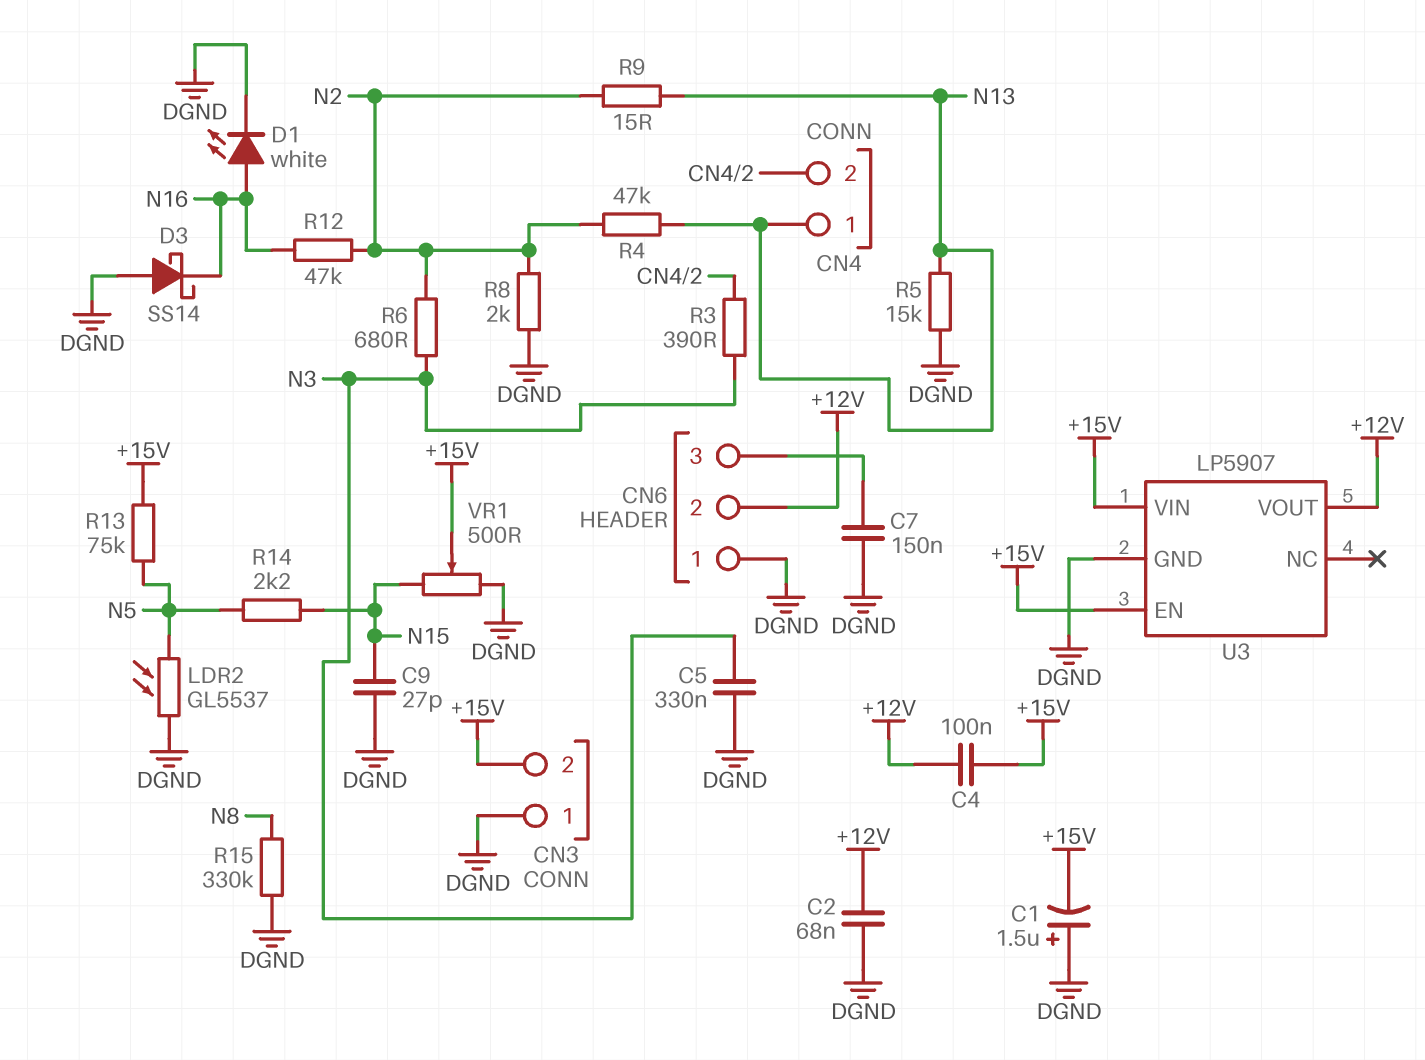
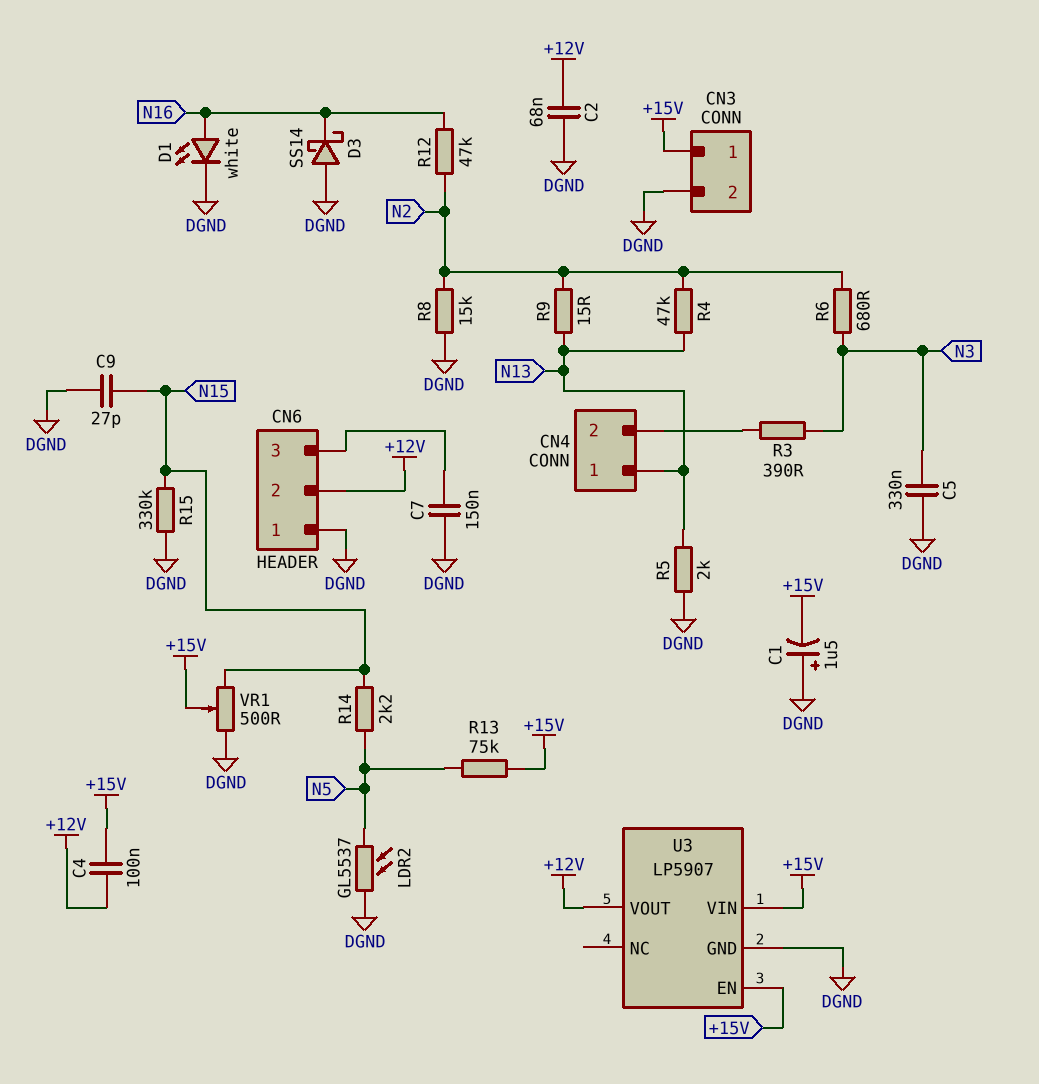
CN3 pin 1: DGND -> +15V
CN3 pin 2: +15V -> DGND
R5: 15k (DGND, N13) -> 2k (DGND, N13)
R8: 2k (DGND, N2) -> 15k (DGND, N2)
R15: 330k (DGND, N8) -> 330k (DGND, N15)

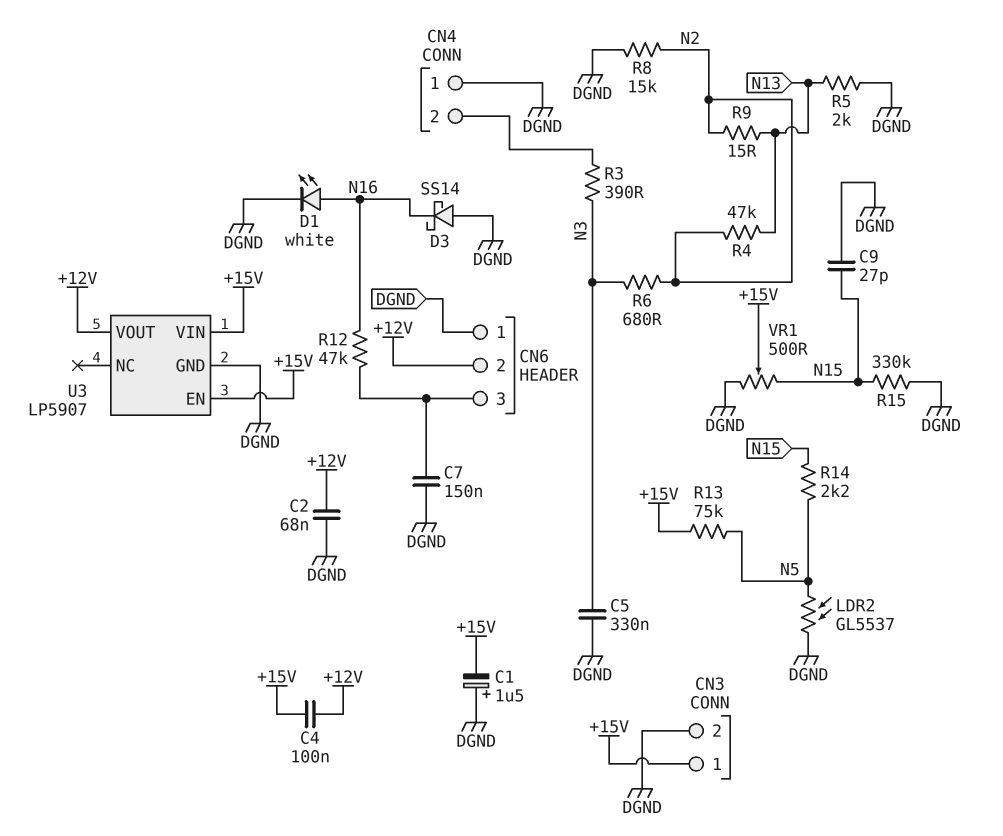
CN4 pin 1: N13 -> DGND
R12: 47k (N2, N16) -> 47k (CN6/3, N16)

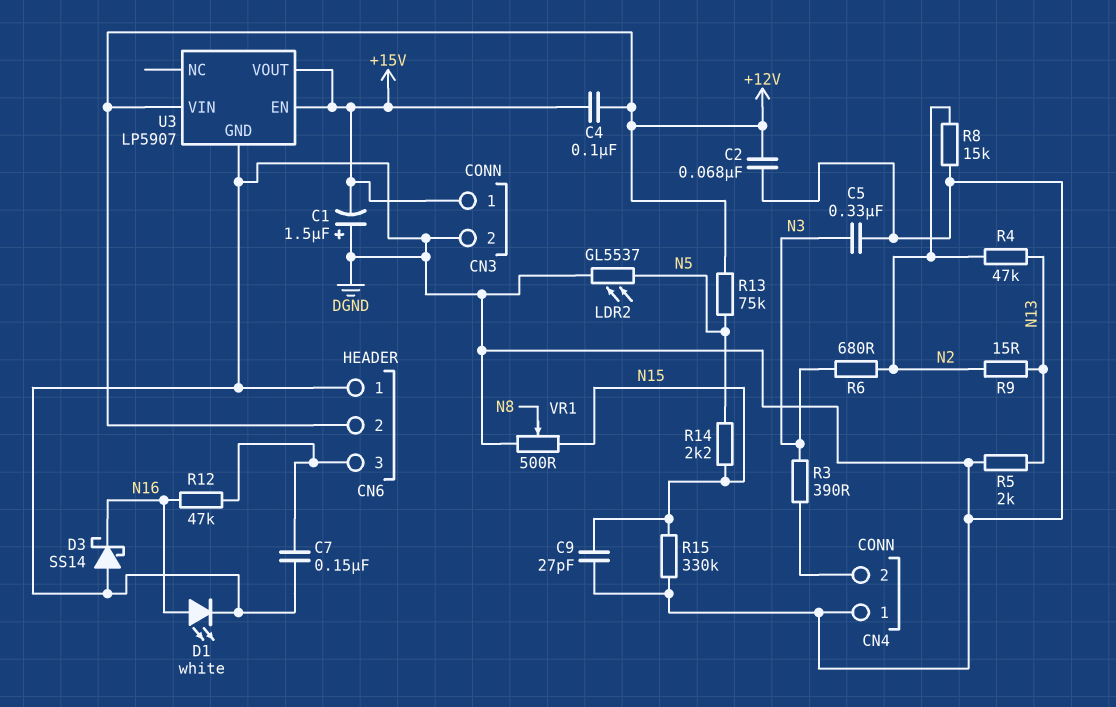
R13: 75k (+15V, N5) -> 75k (+12V, N5)
U3 pin VIN: +15V -> +12V
U3 pin VOUT: +12V -> +15V
VR1: 500 (DGND, N15, wiper +15V) -> 500 (DGND, N15, wiper N8)

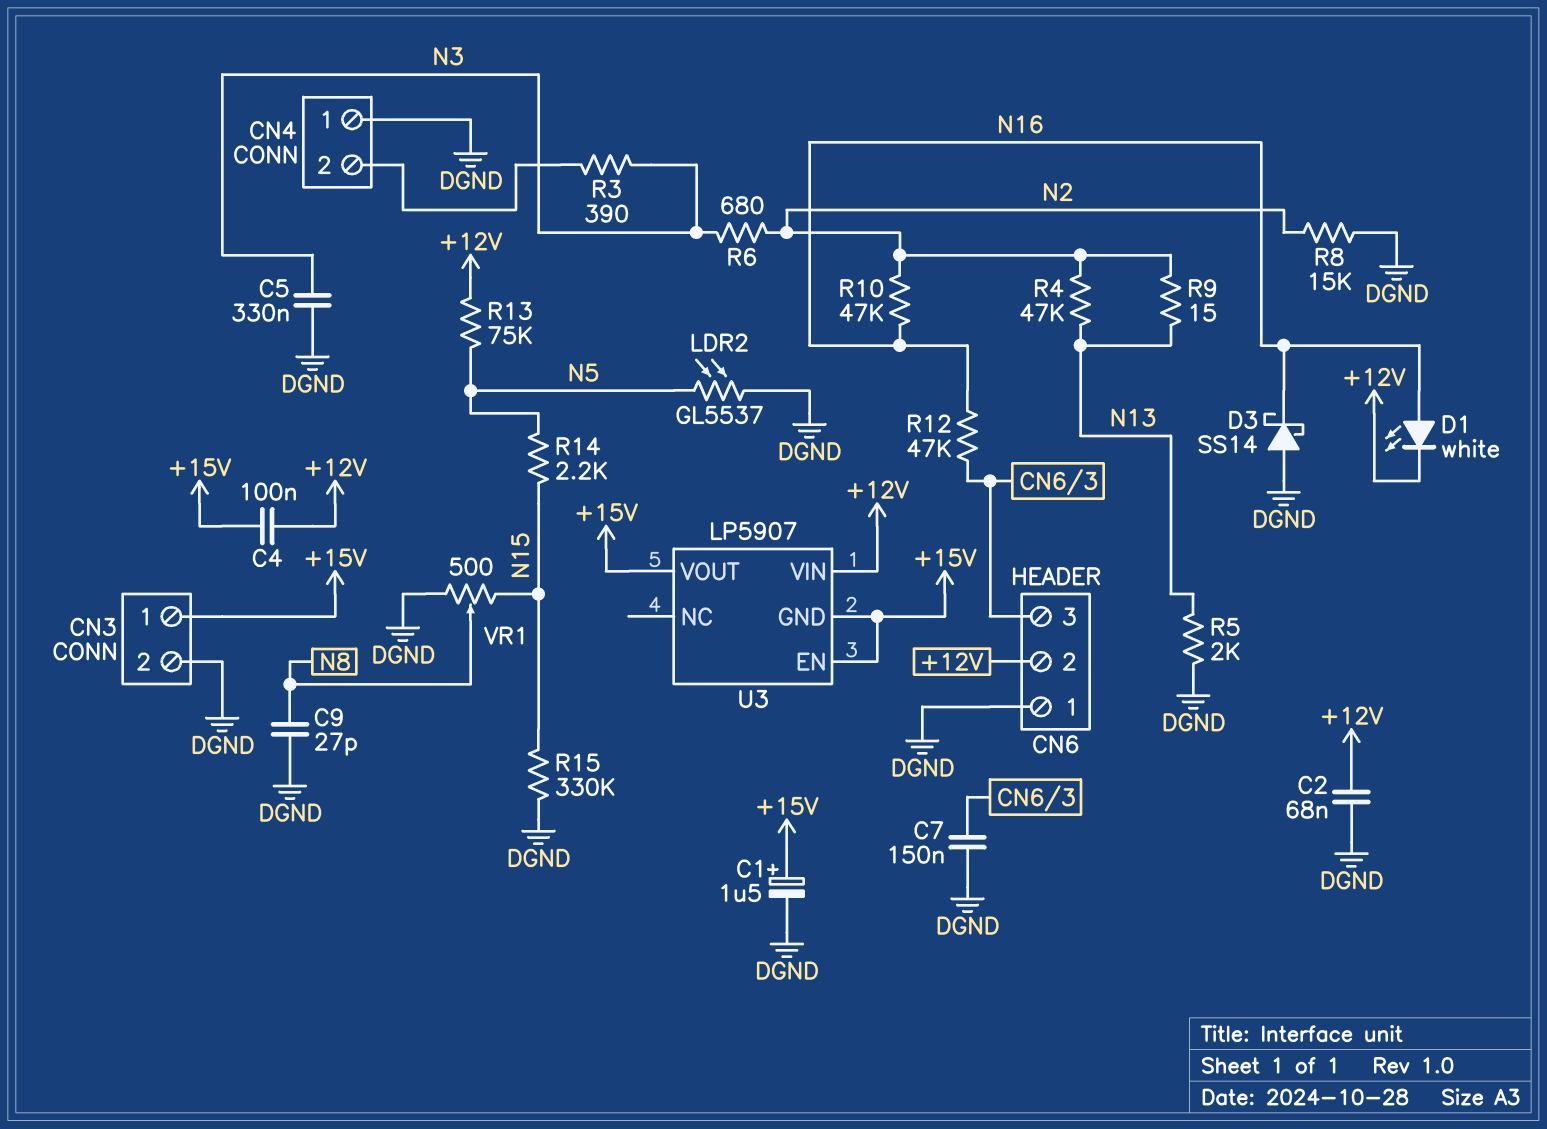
C1: 1.5uF (plus DGND, minus +15V) -> 1.5uF (plus +15V, minus DGND)
C9: 27pF (DGND, N15) -> 27pF (DGND, N8)
D1: LED white (A N16, K DGND) -> LED white (A N16, K +12V)
R10: none -> 47k (N2, N16)
U3 pin GND: DGND -> +15V

